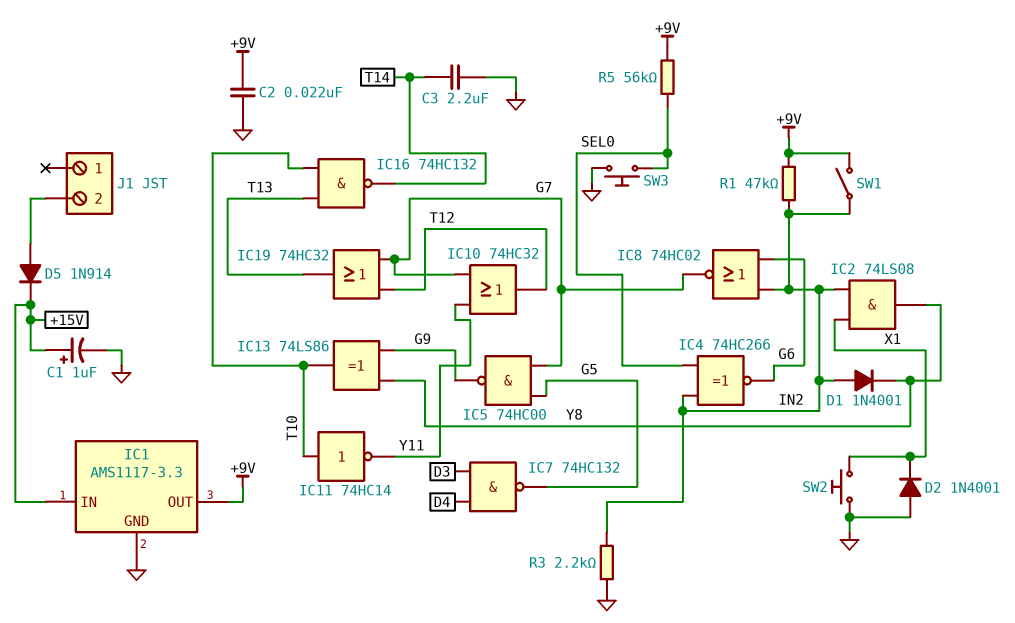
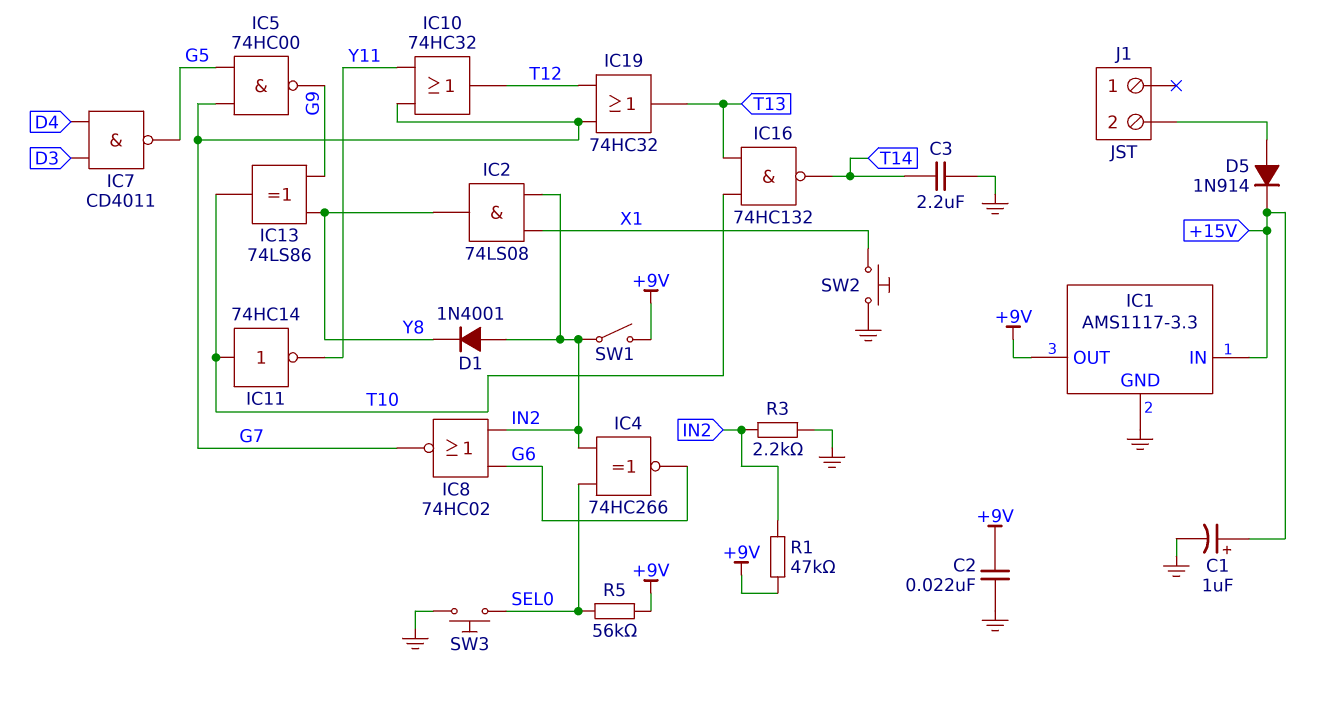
D2: diode 1N4001 (A GND, K X1) -> none
IC7: NAND 74HC132 (in D3, in D4, out G5) -> NAND CD4011 (in D3, in D4, out G5)

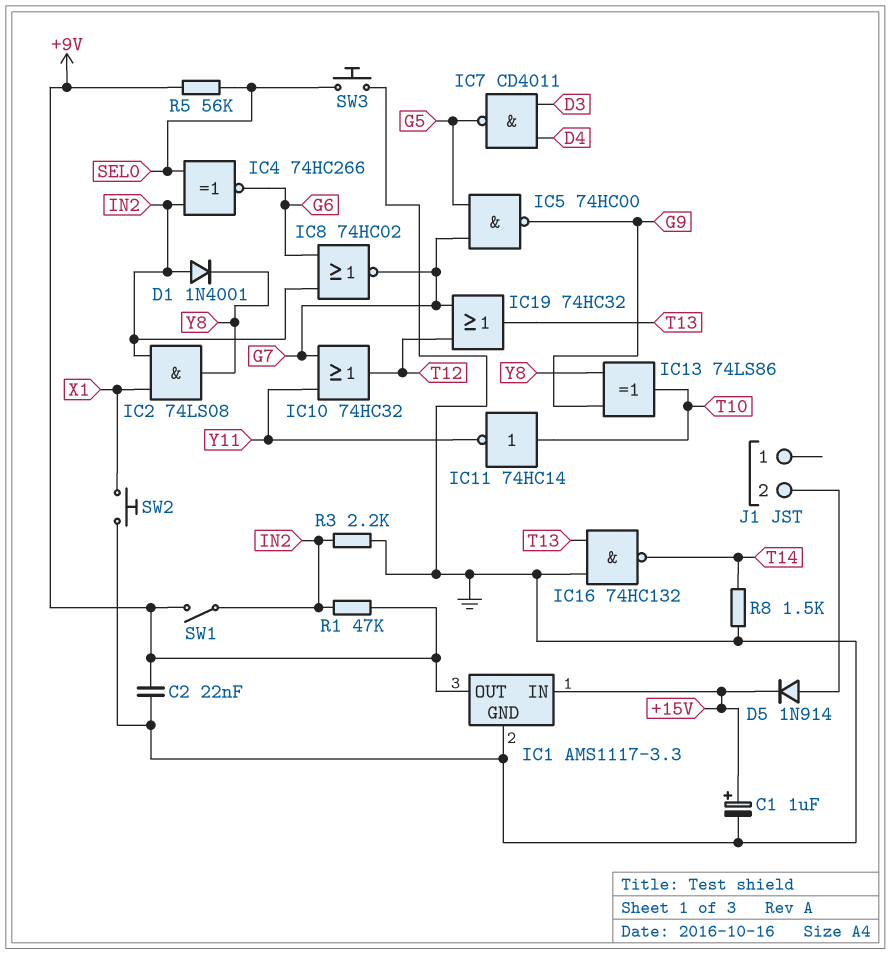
C3: 2.2uF (GND, T14) -> none
IC16: NAND 74HC132 (in T10, in T13, out T14) -> NAND 74HC132 (in GND, in T13, out T14)
R8: none -> 1.5k (GND, T14)

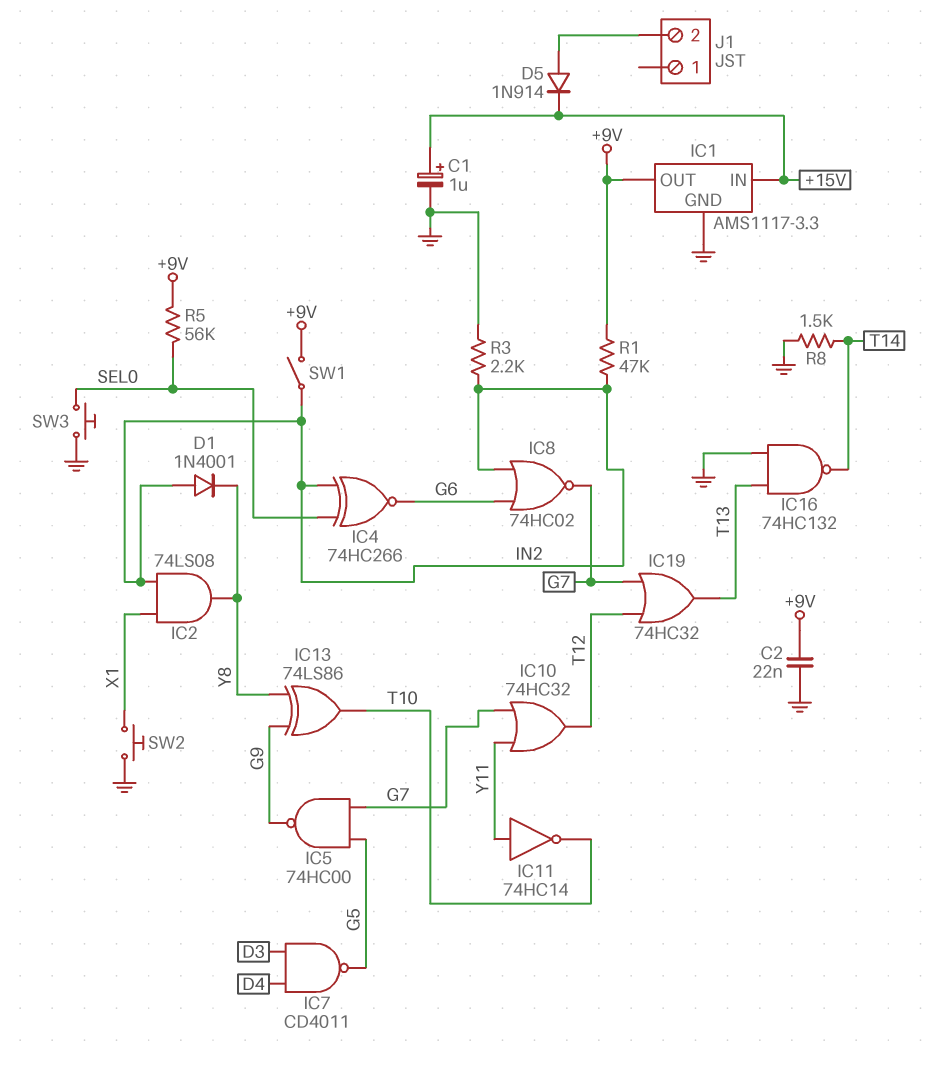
IC11: NOT 74HC14 (in T10, out Y11) -> NOT 74HC14 (in Y11, out T10)

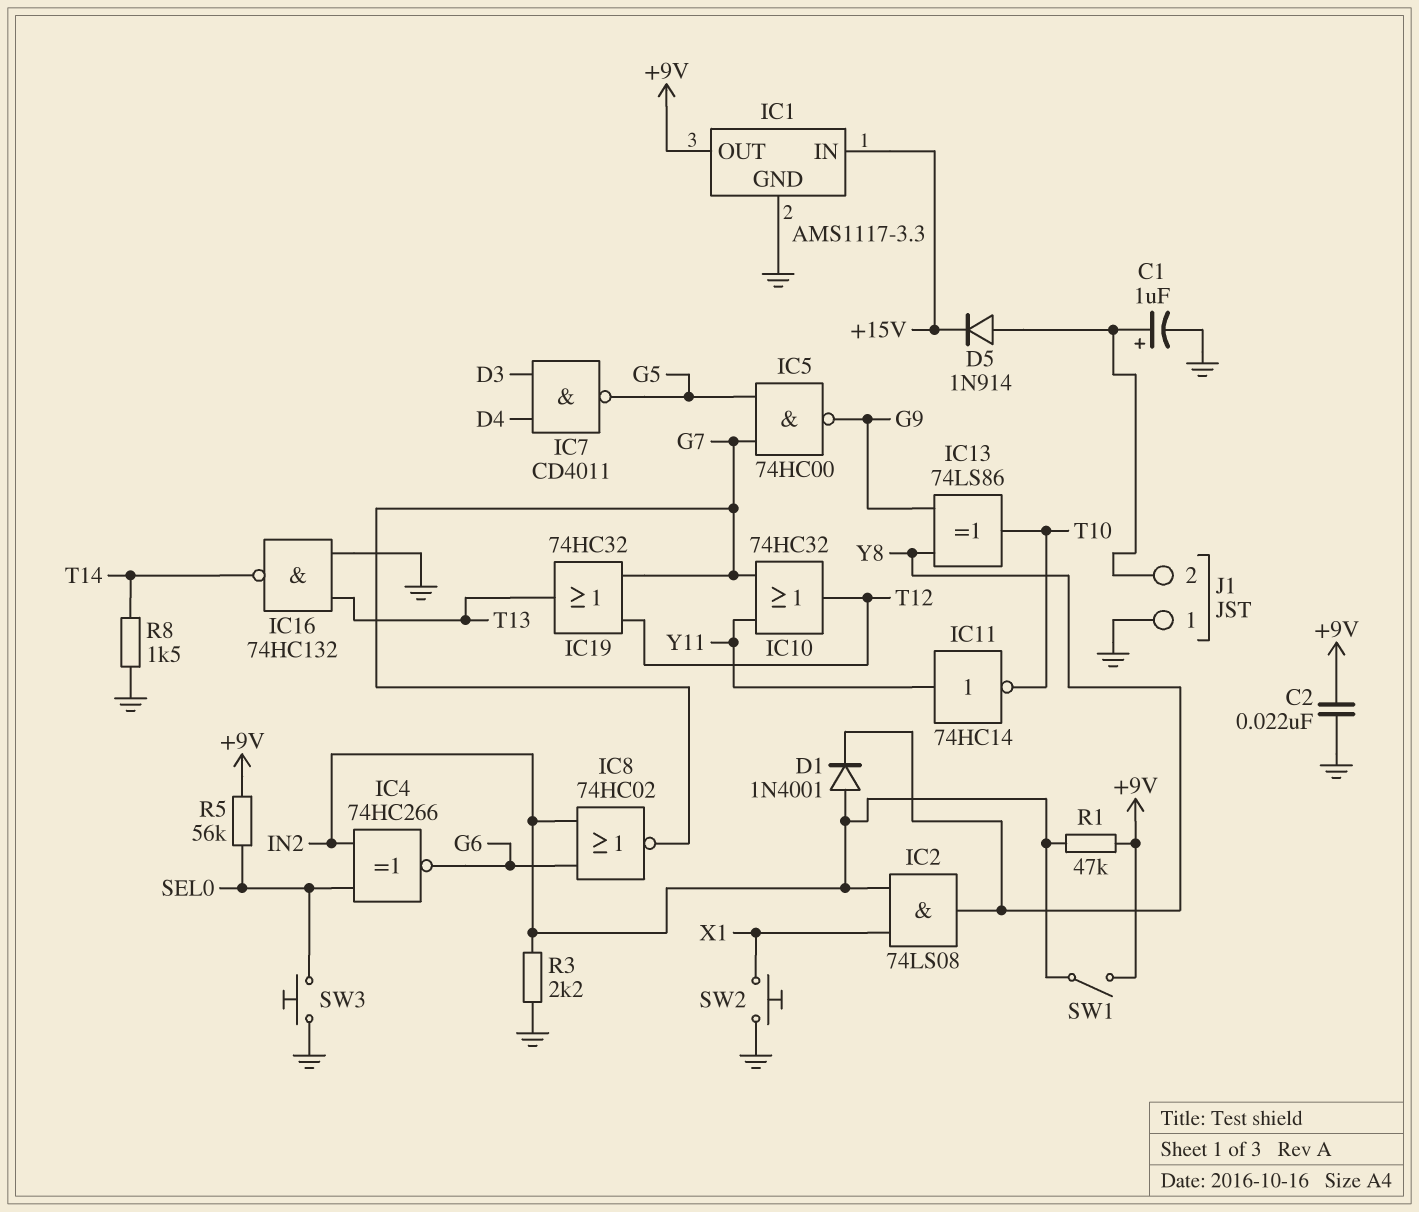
C1: 1uF (plus +15V, minus GND) -> 1uF (plus J1/2, minus GND)
J1 pin 1: none -> GND

